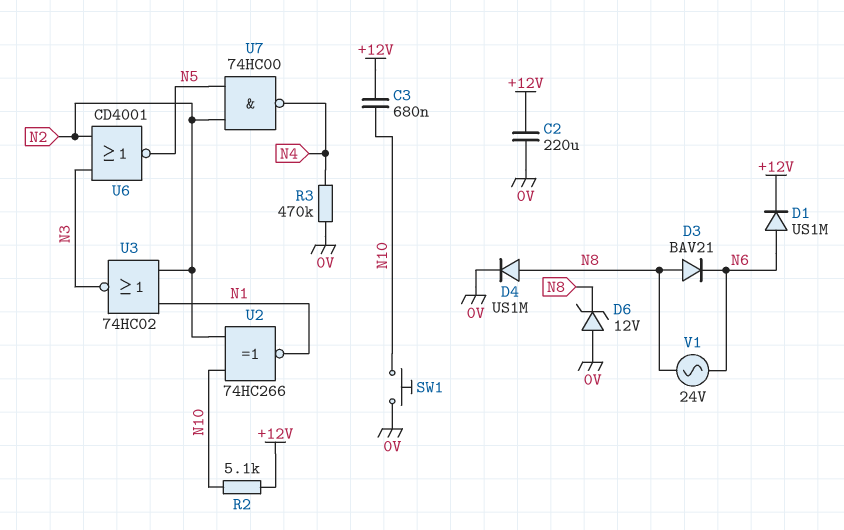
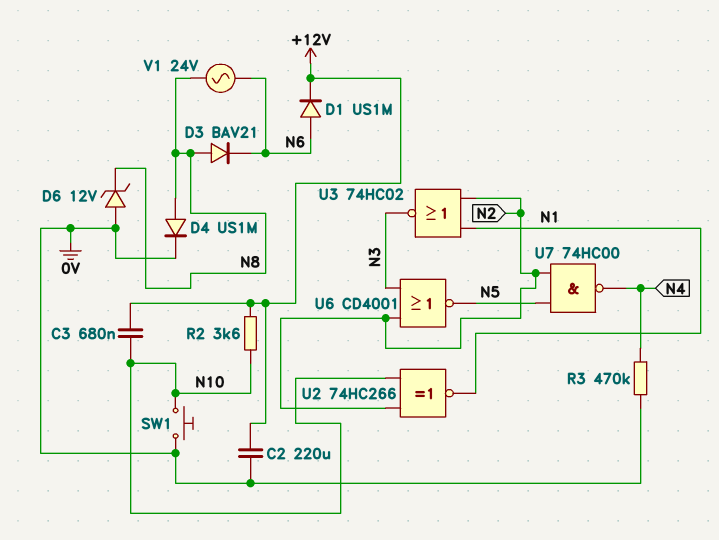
R2: 5.1k (+12V, N10) -> 3.6k (+12V, N10)

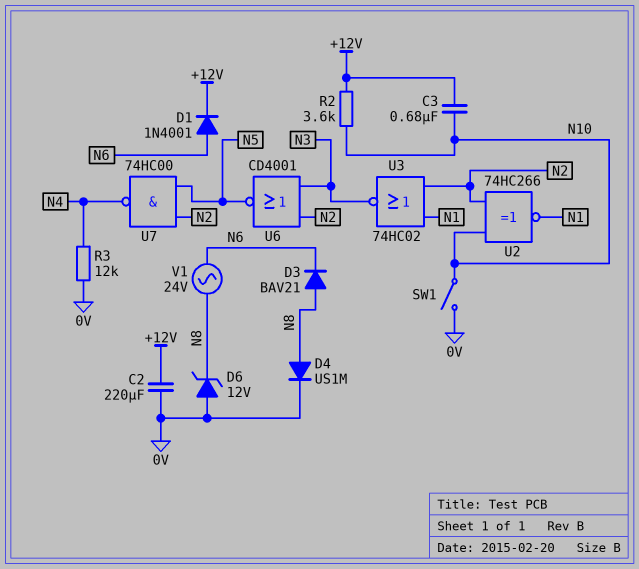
D1: diode US1M (A N6, K +12V) -> diode 1N4001 (A N6, K +12V)
R3: 470k (0V, N4) -> 12k (0V, N4)
SW1: button (0V, N10) -> switch (0V, N10)

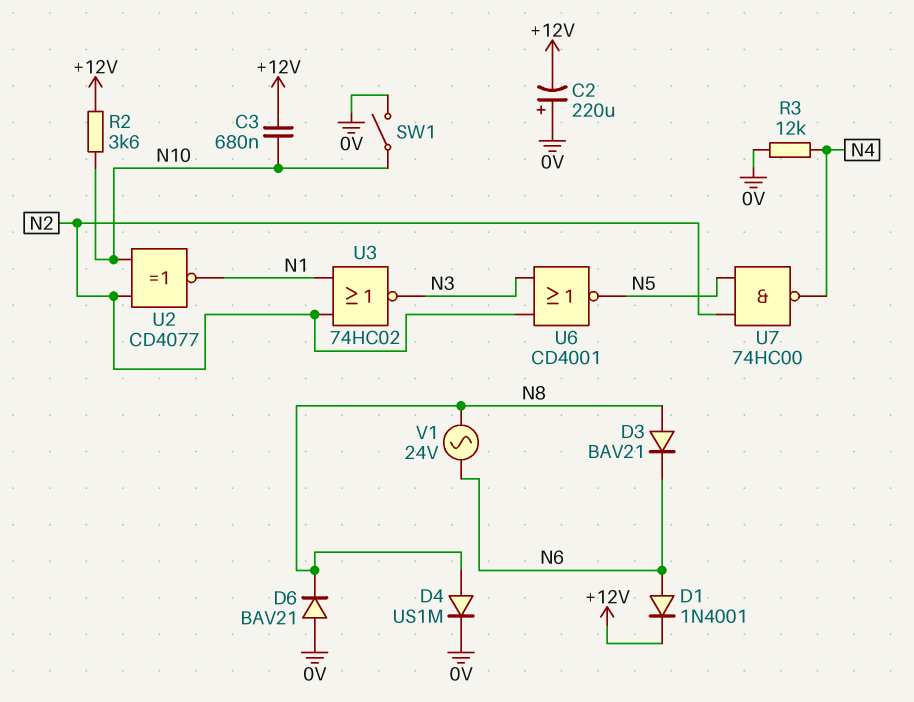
C2: 220uF (+12V, 0V) -> 220uF (plus 0V, minus +12V)
D6: zener 12V (A 0V, K N8) -> diode BAV21 (A 0V, K N8)
U2: XNOR 74HC266 (in N2, in N10, out N1) -> XNOR CD4077 (in N2, in N10, out N1)

